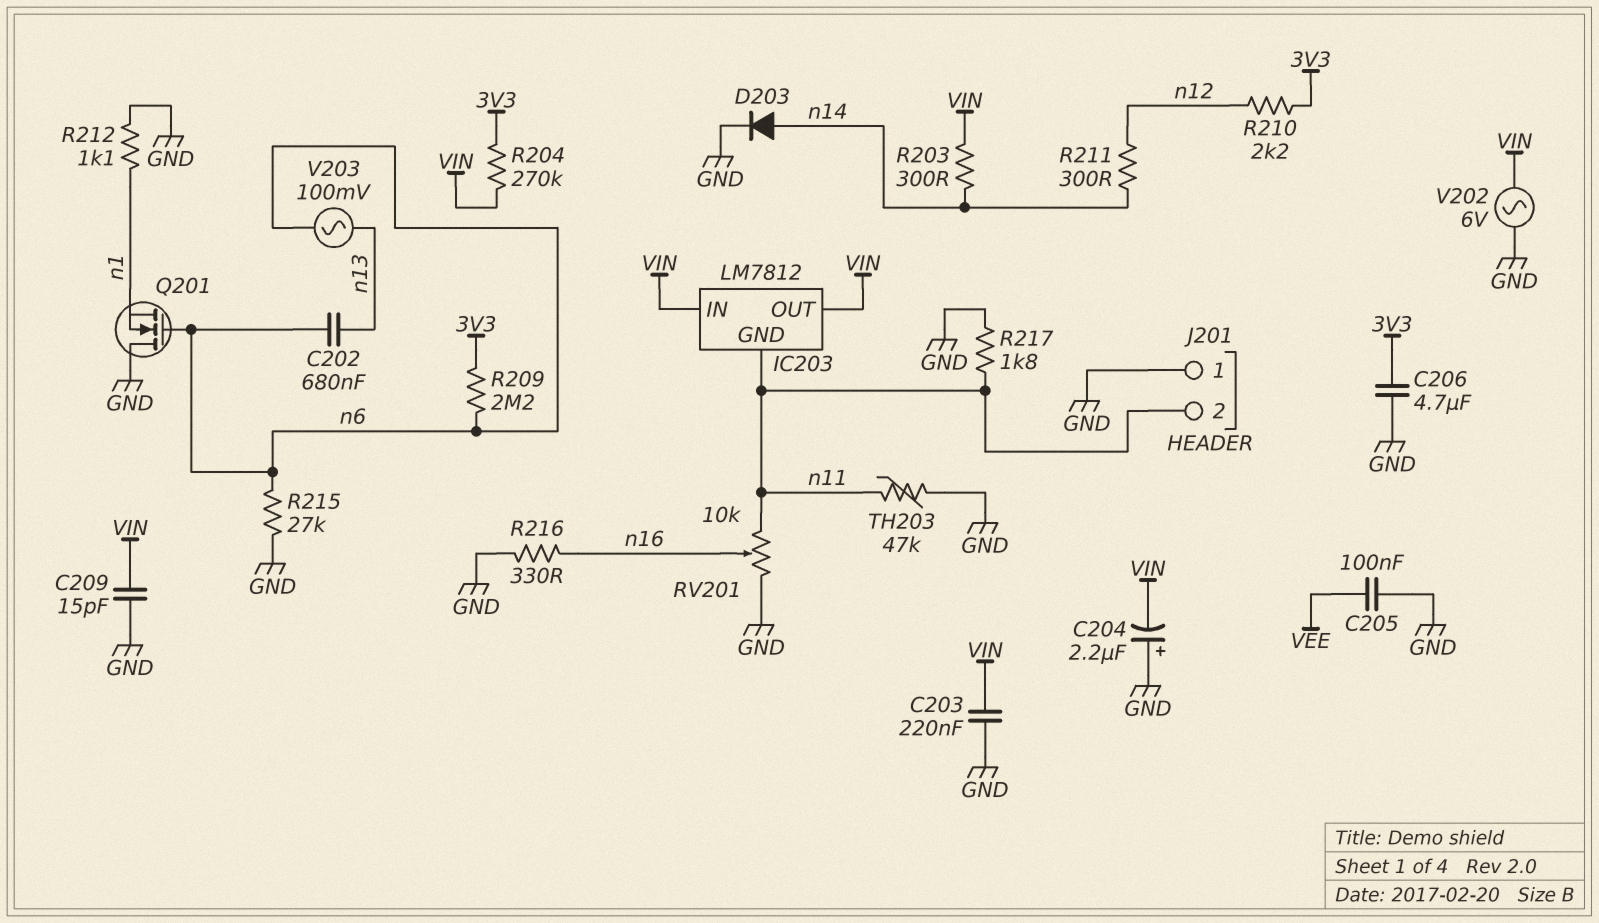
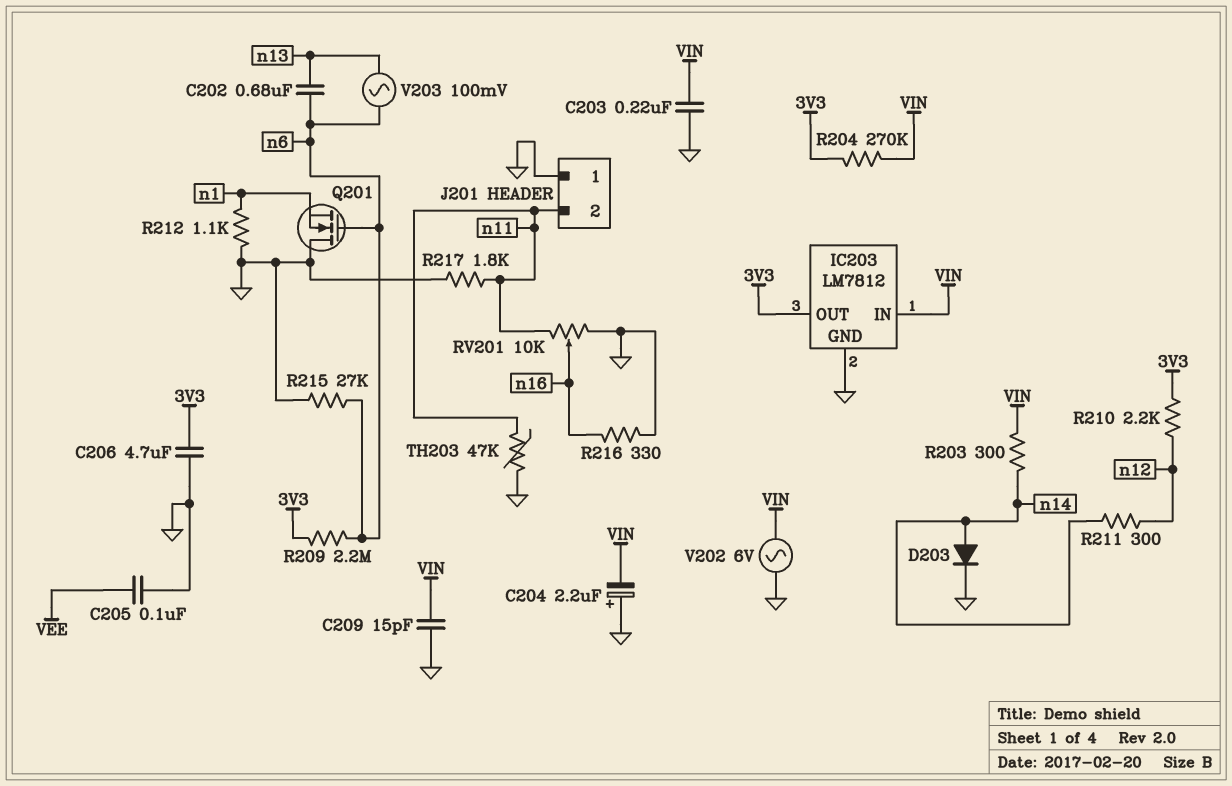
IC203 pin GND: n11 -> GND
IC203 pin OUT: VIN -> 3V3

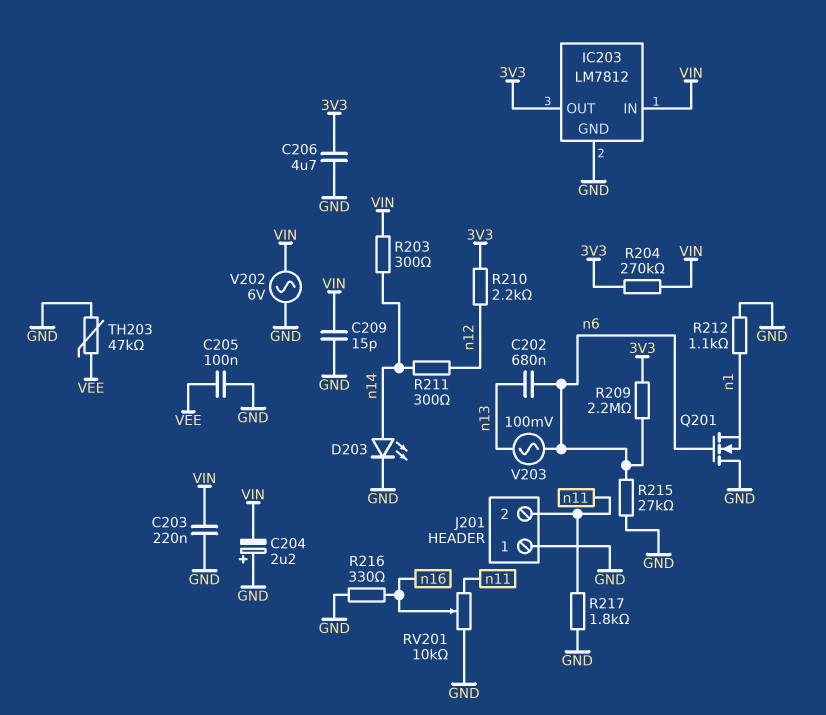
D203: diode (A n14, K GND) -> LED (A n14, K GND)
TH203: 47k (GND, n11) -> 47k (GND, VEE)

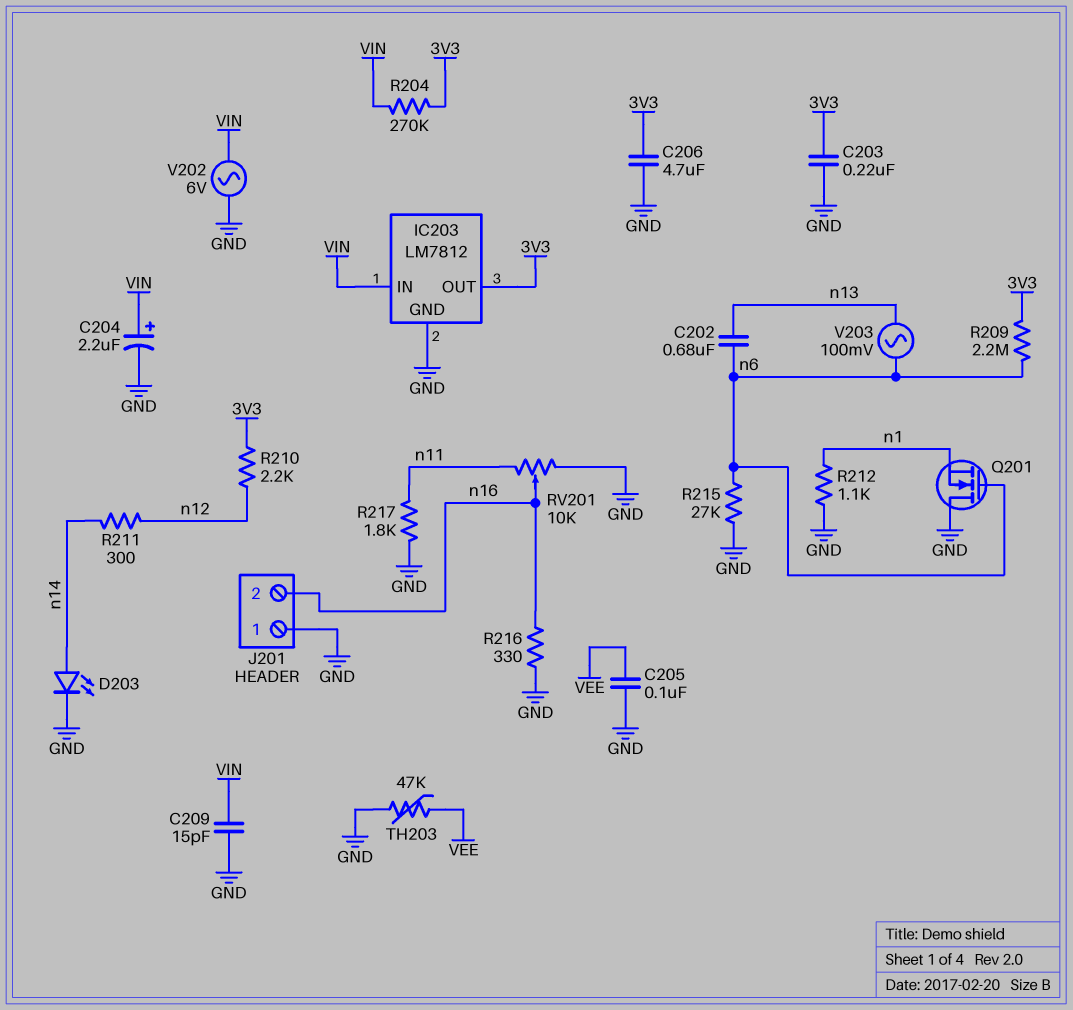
C203: 220nF (GND, VIN) -> 220nF (3V3, GND)
C204: 2.2uF (plus GND, minus VIN) -> 2.2uF (plus VIN, minus GND)
J201 pin 2: n11 -> n16
R203: 300 (VIN, n14) -> none

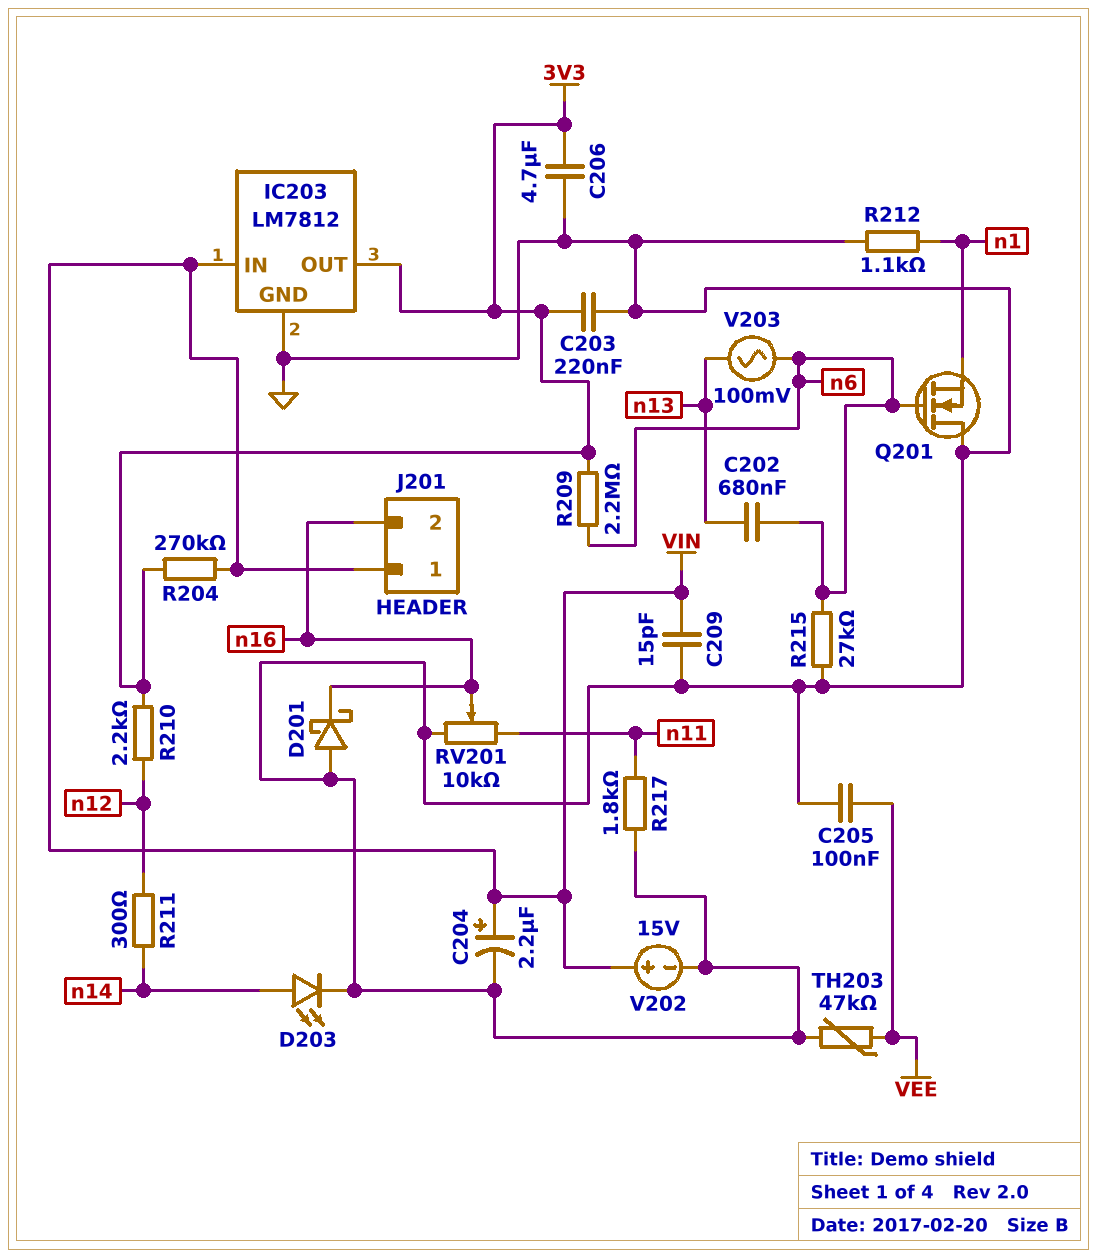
D201: none -> schottky (A GND, K n16)
J201 pin 1: GND -> VIN
R216: 330 (GND, n16) -> none
V202: AC 6V (GND, VIN) -> 15V (plus VIN, minus GND)

